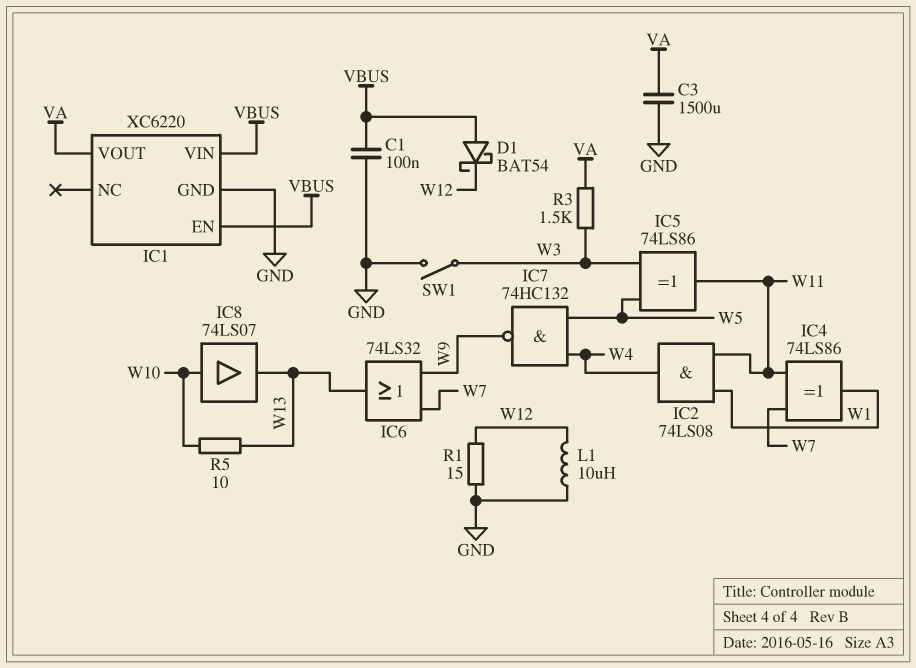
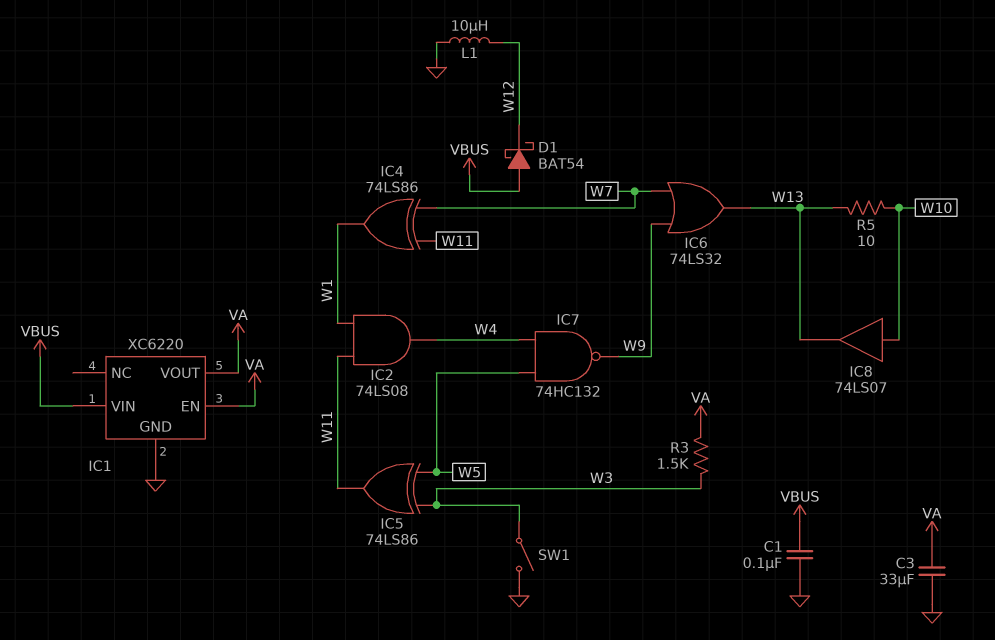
C3: 1500uF (GND, VA) -> 33uF (GND, VA)
IC1 pin EN: VBUS -> VA
R1: 15 (GND, W12) -> none

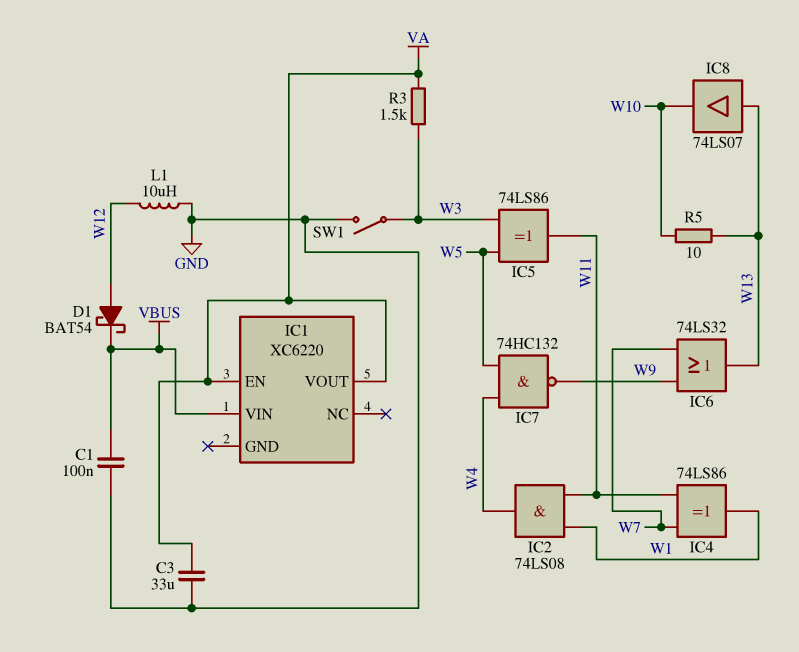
D1: schottky BAT54 (A VBUS, K W12) -> schottky BAT54 (A W12, K VBUS)
IC1 pin GND: GND -> none
IC8: buffer 74LS07 (in W10, out W13) -> buffer 74LS07 (in W13, out W10)

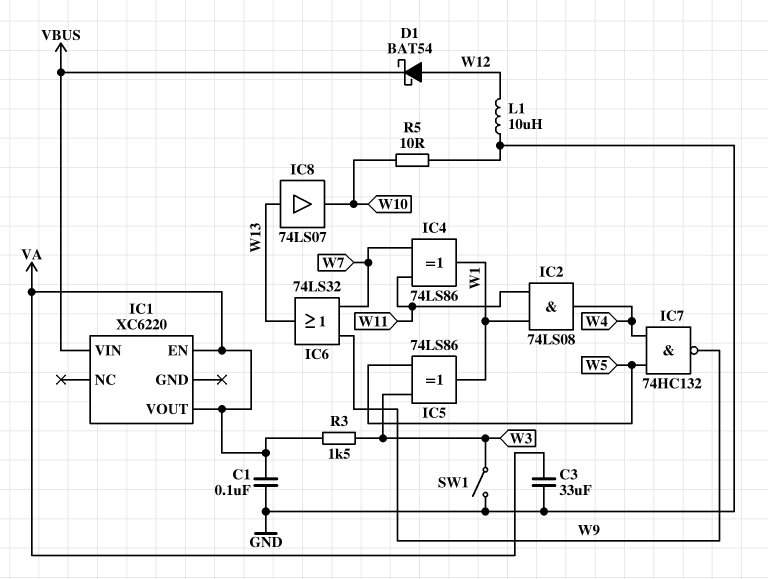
C1: 100nF (GND, VBUS) -> 100nF (GND, VA)
IC5: XOR 74LS86 (in W3, in W5, out W11) -> XOR 74LS86 (in W3, in W5, out W1)
R5: 10 (W10, W13) -> 10 (GND, W10)

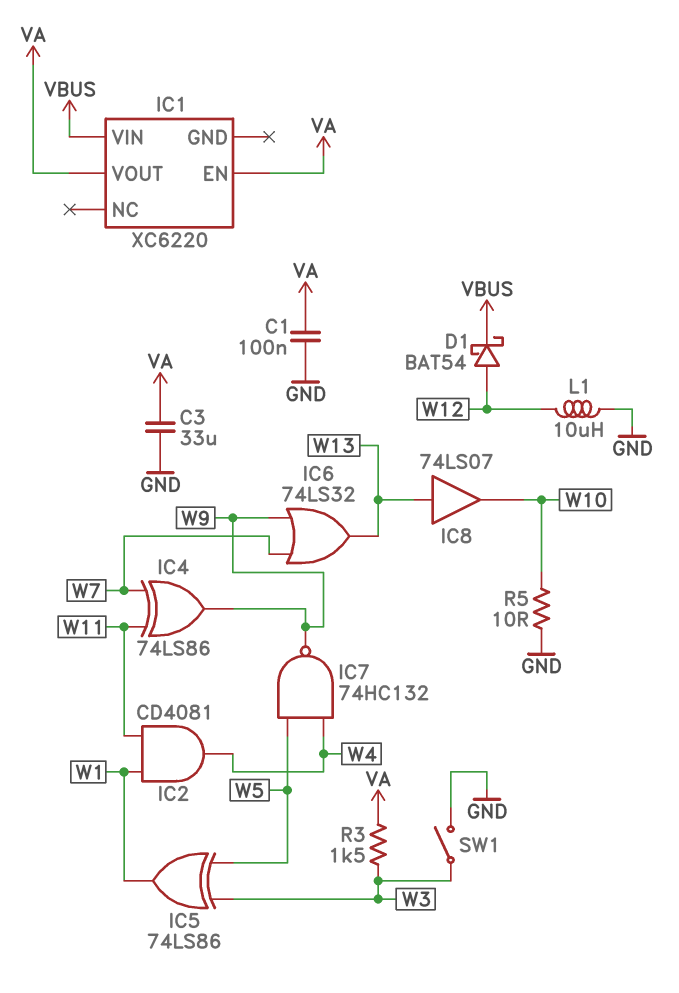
IC2: AND 74LS08 (in W1, in W11, out W4) -> AND CD4081 (in W1, in W11, out W4)
IC4: XOR 74LS86 (in W7, in W11, out W1) -> XOR 74LS86 (in W7, in W11, out W9)

